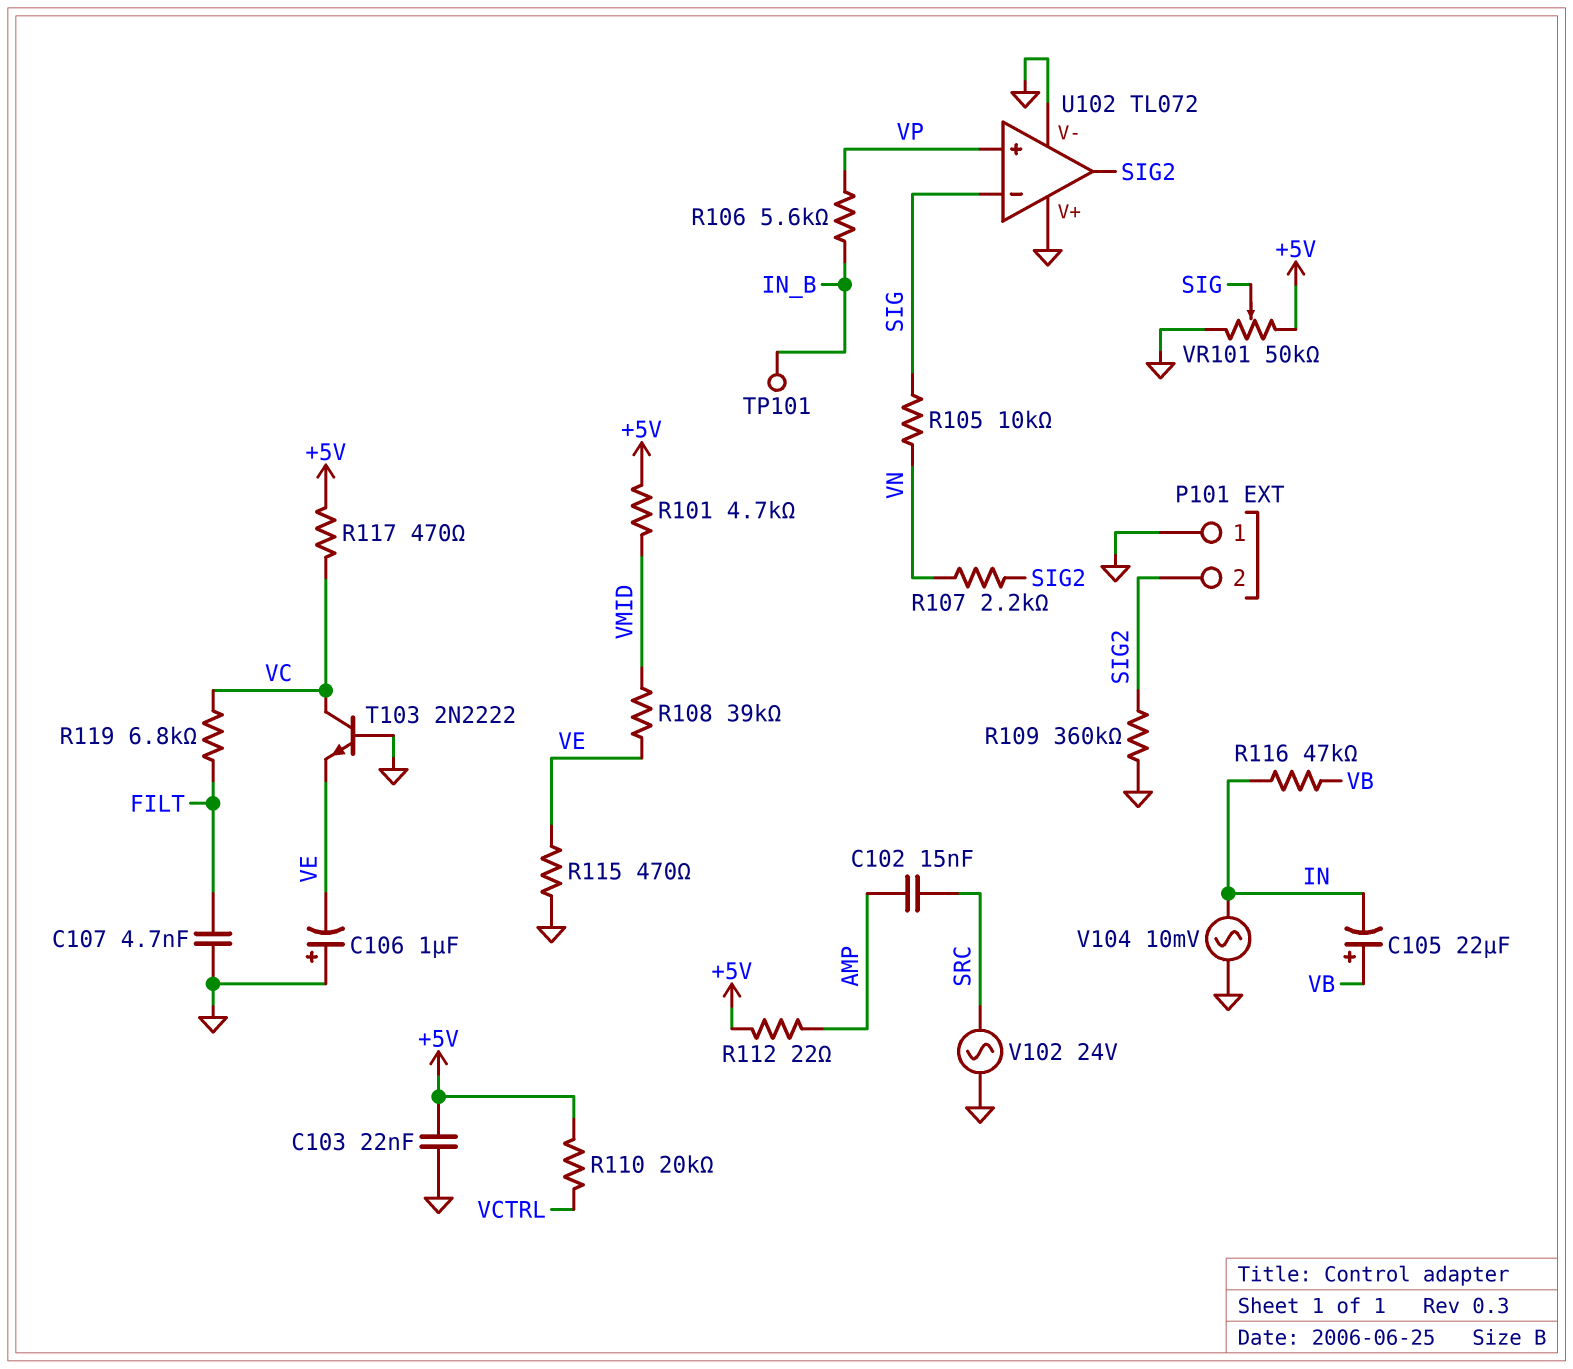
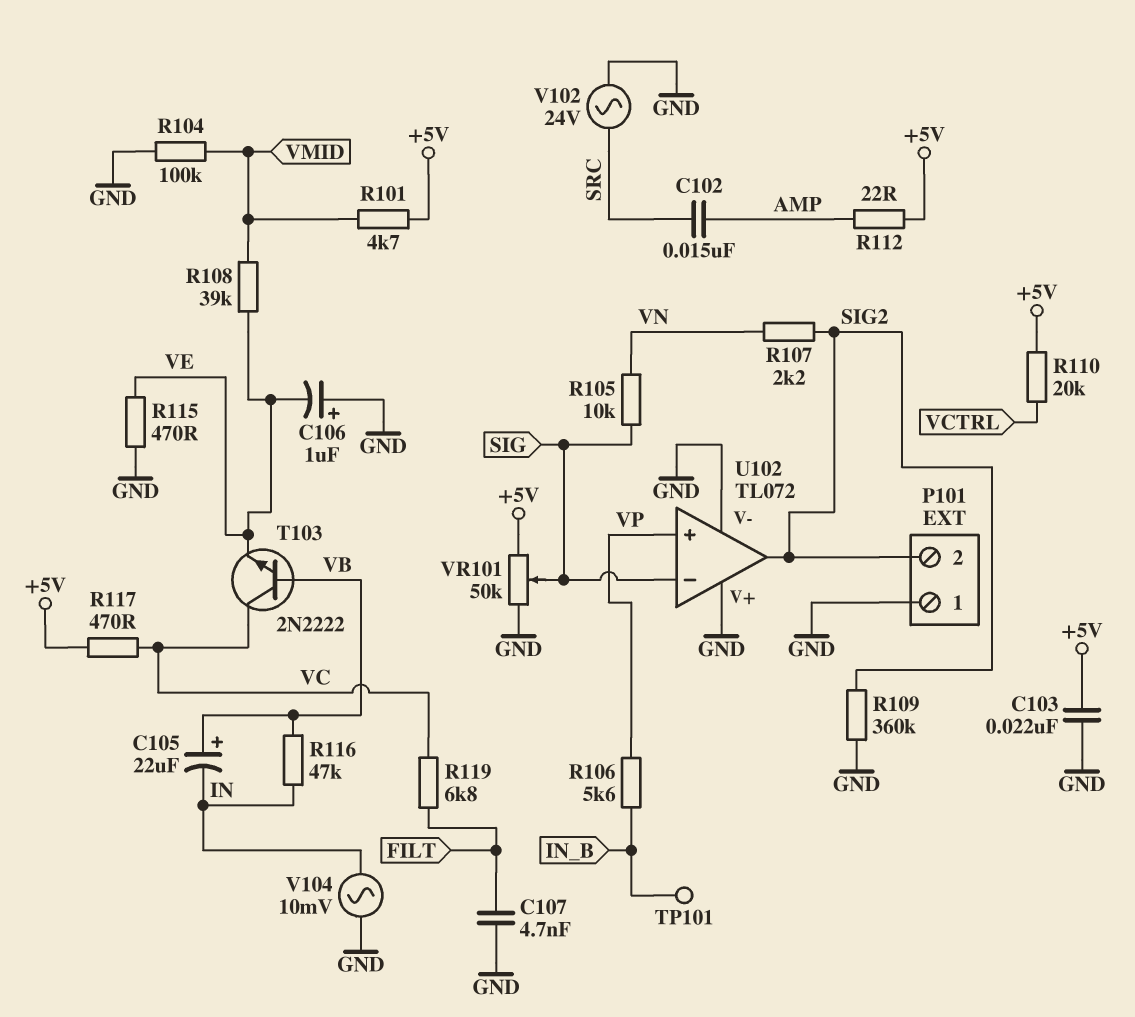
R104: none -> 100k (GND, VMID)
T103: NPN 2N2222 (B GND, C VC, E VE) -> NPN 2N2222 (B VB, C VC, E VE)

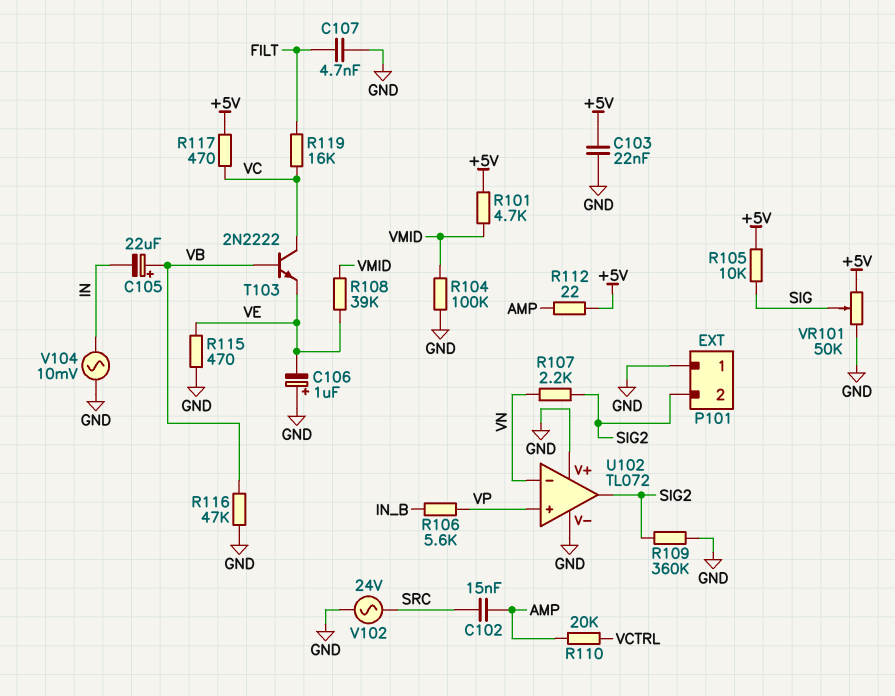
R105: 10k (SIG, VN) -> 10k (+5V, SIG)
R110: 20k (+5V, VCTRL) -> 20k (AMP, VCTRL)
R116: 47k (IN, VB) -> 47k (GND, VB)
R119: 6.8k (FILT, VC) -> 16k (FILT, VC)
TP101: test point (IN_B) -> none
U102 pin in-: SIG -> VN

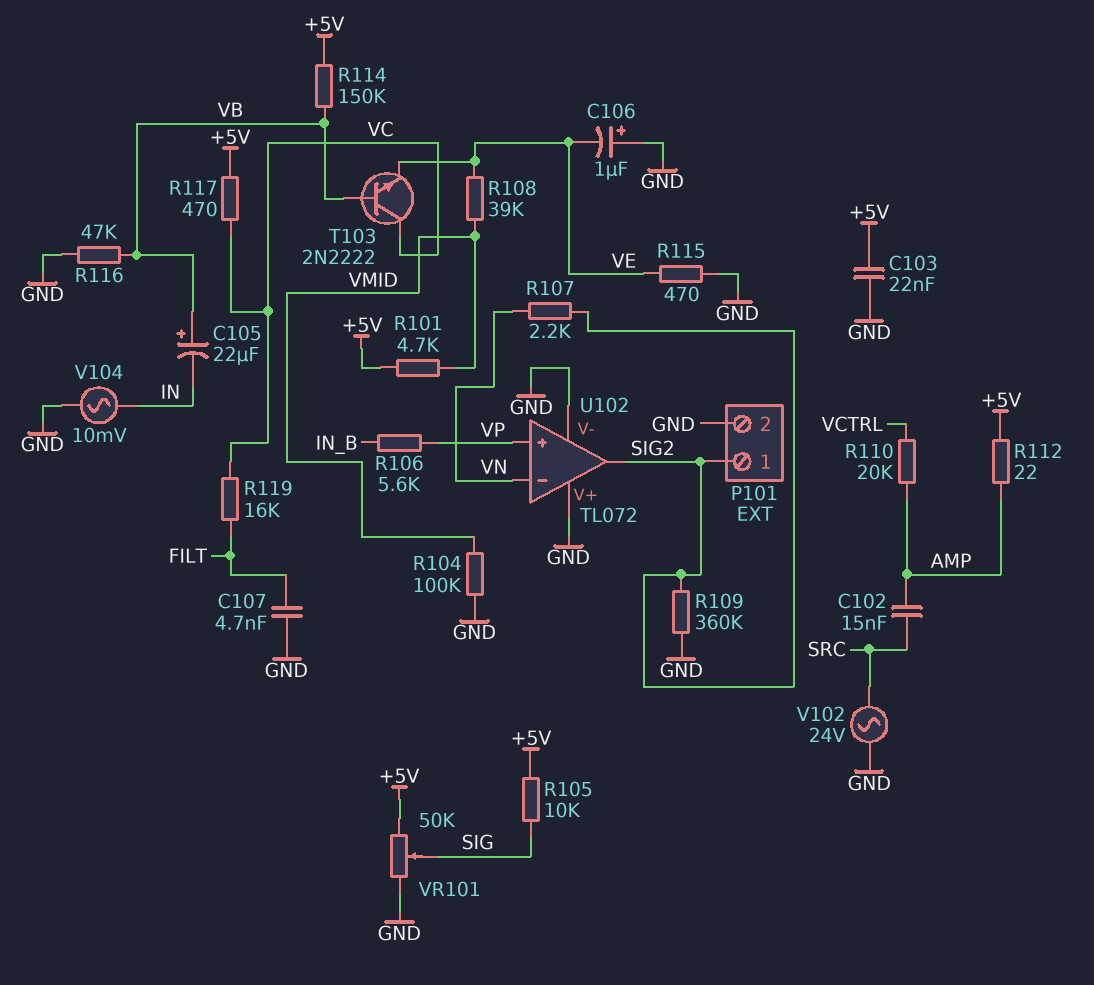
P101 pin 1: GND -> SIG2
P101 pin 2: SIG2 -> GND
R114: none -> 150k (+5V, VB)

